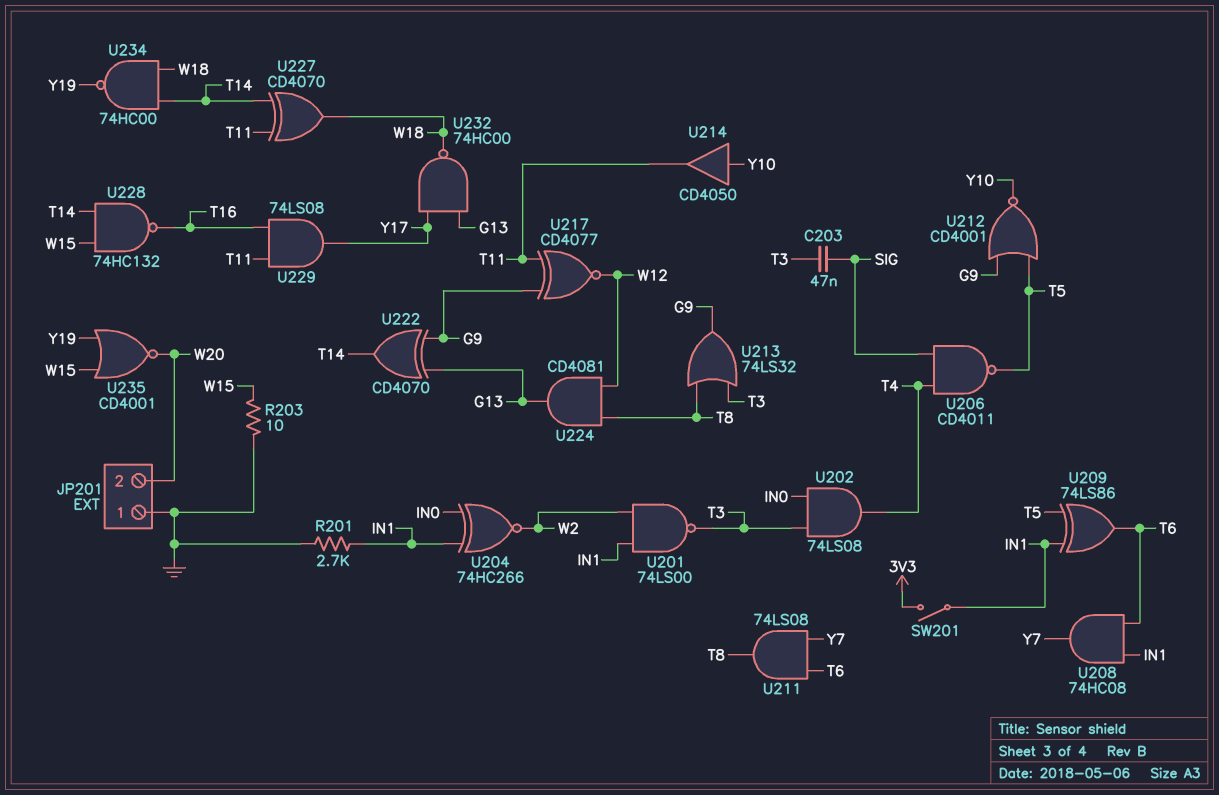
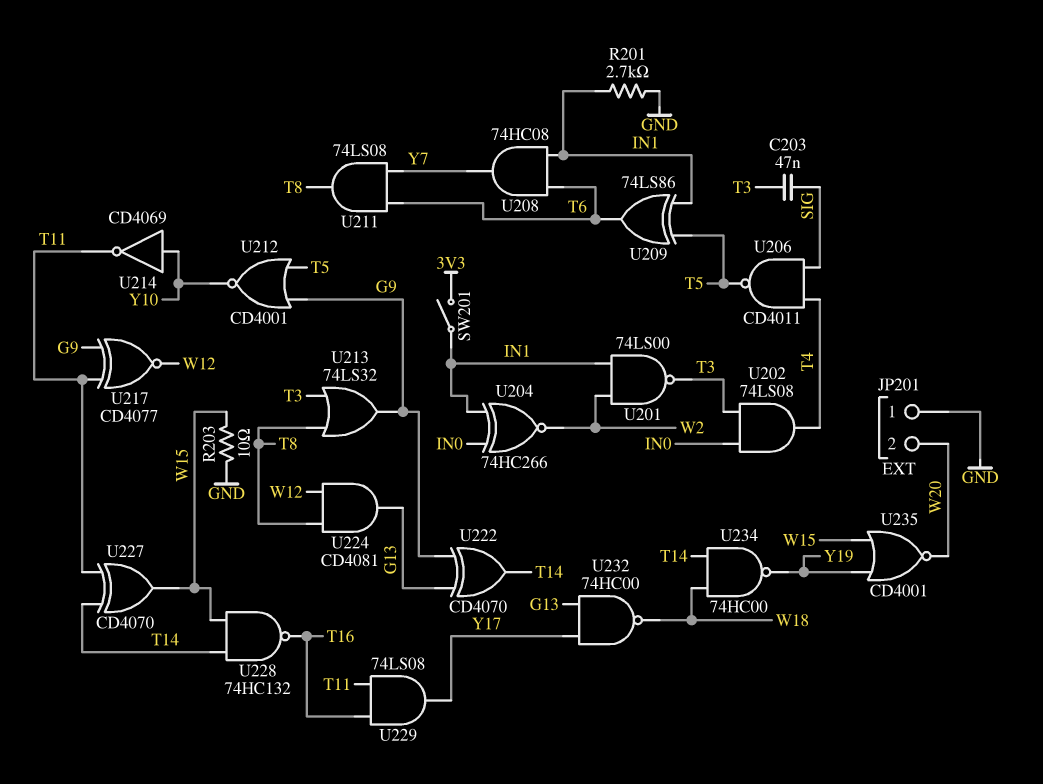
U214: buffer CD4050 (in Y10, out T11) -> NOT CD4069 (in Y10, out T11)
U227: XOR CD4070 (in T11, in T14, out W18) -> XOR CD4070 (in T11, in T14, out W15)

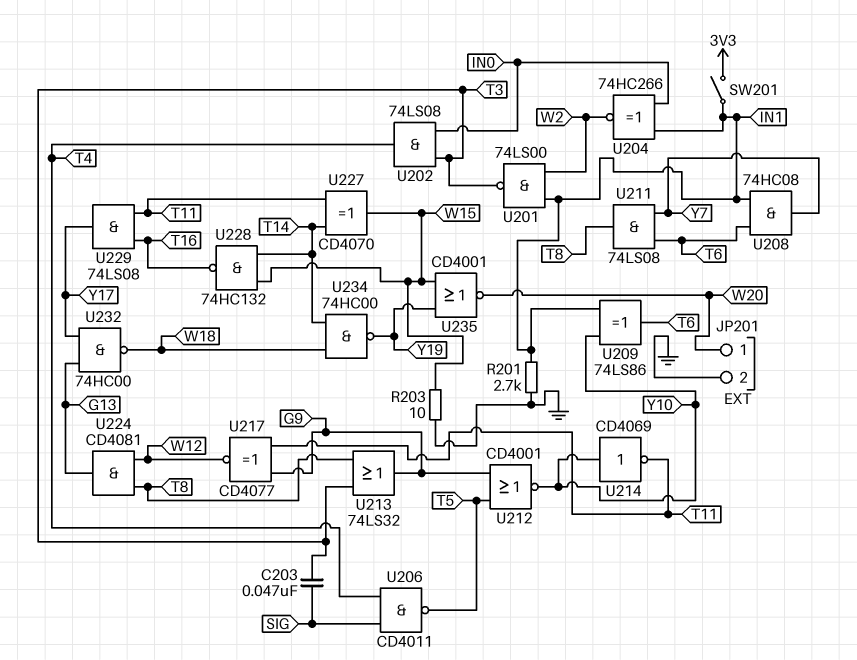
JP201 pin 1: GND -> W20
JP201 pin 2: W20 -> GND
U209: XOR 74LS86 (in IN1, in T5, out T6) -> XOR 74LS86 (in IN1, in Y10, out T6)
U222: XOR CD4070 (in G9, in G13, out T14) -> none

